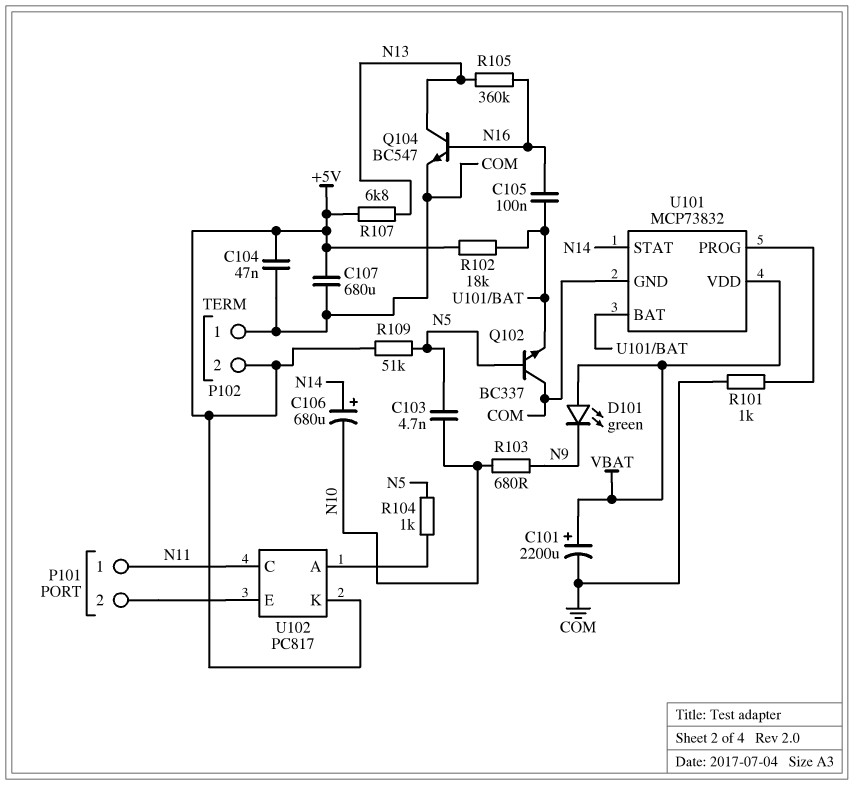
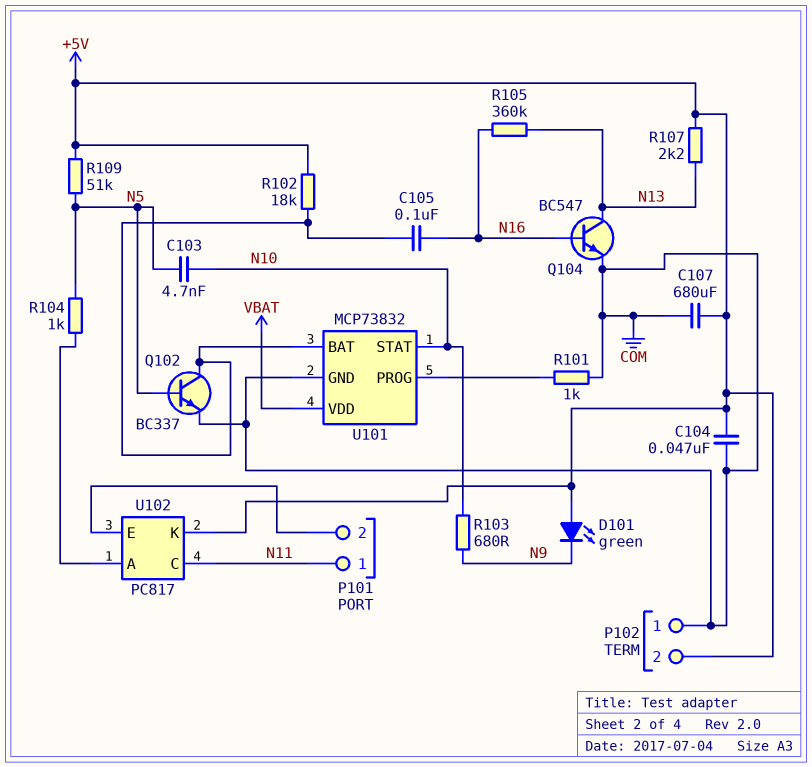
C101: 2200uF (plus VBAT, minus COM) -> none
C106: 680uF (plus N14, minus N10) -> none
D101: LED green (A VBAT, K N9) -> LED green (A +5V, K N9)
Q102: NPN BC337 (B N5, C COM, E U101/BAT) -> NPN BC337 (B N5, C U101/BAT, E COM)
R107: 6.8k (+5V, N13) -> 2.2k (+5V, N13)
U101 pin STAT: N14 -> N10

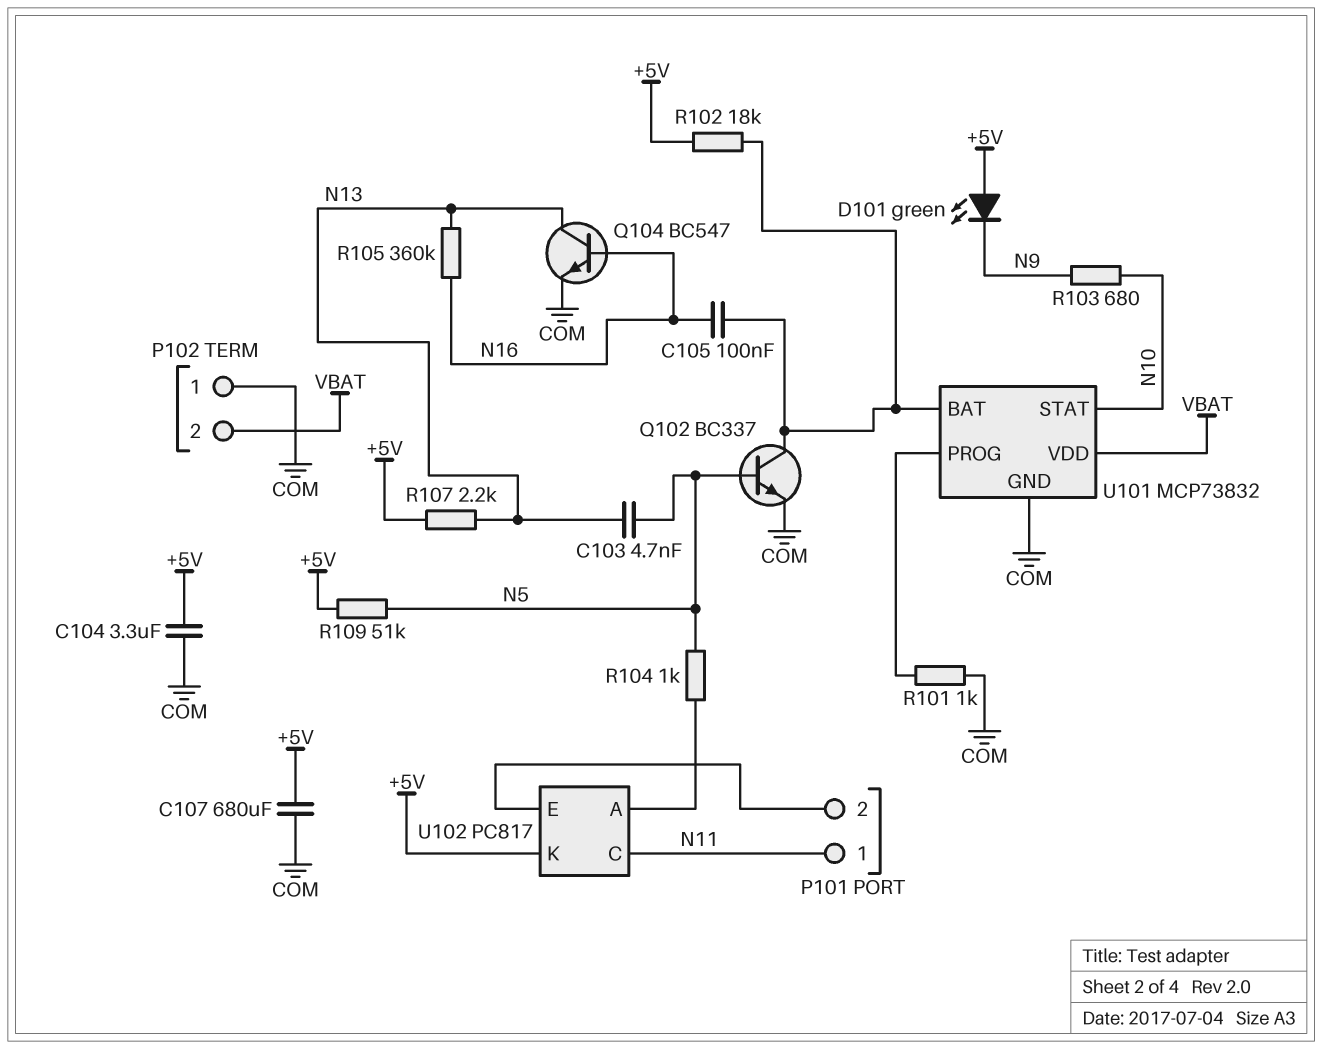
C103: 4.7nF (N5, N10) -> 4.7nF (N5, N13)
C104: 47nF (+5V, COM) -> 3.3uF (+5V, COM)
P102 pin 2: +5V -> VBAT

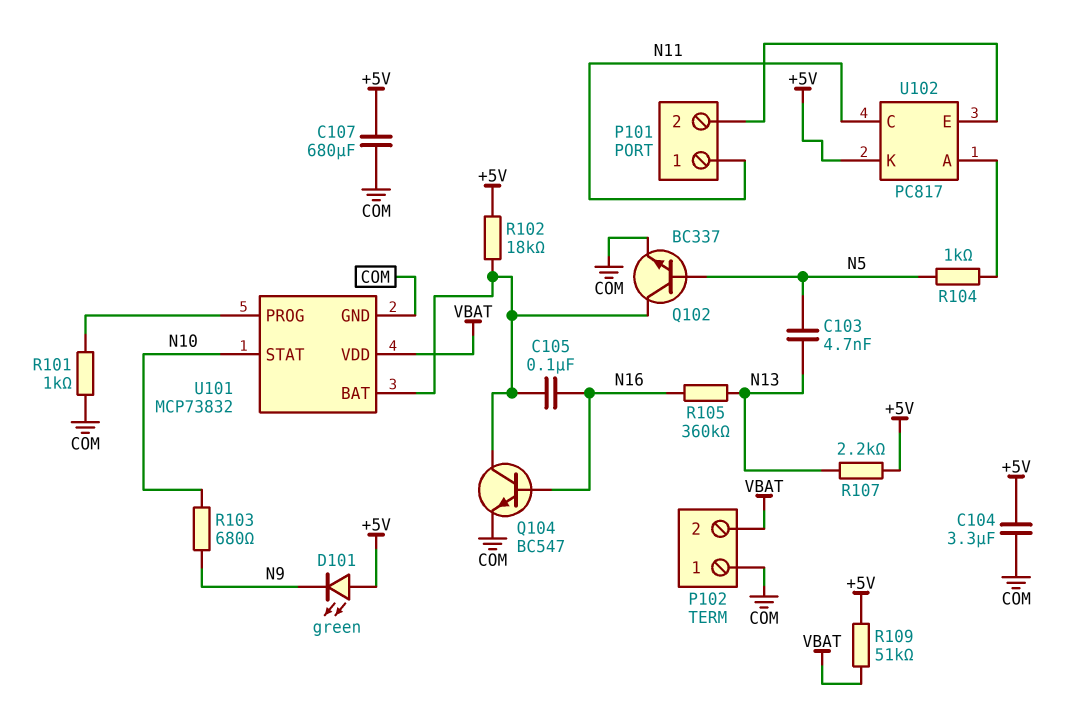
Q104: NPN BC547 (B N16, C N13, E COM) -> NPN BC547 (B N16, C U101/BAT, E COM)
R109: 51k (+5V, N5) -> 51k (+5V, VBAT)

